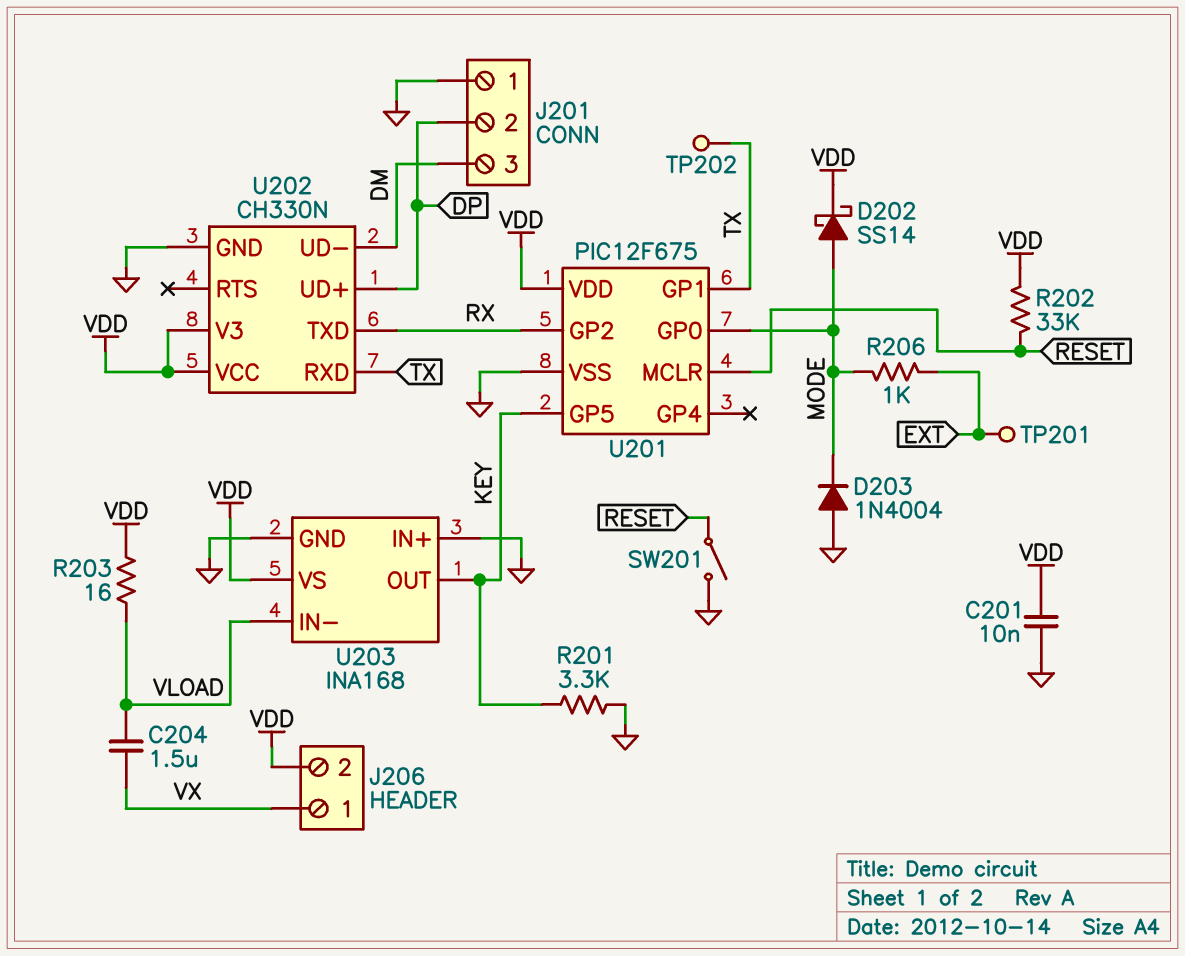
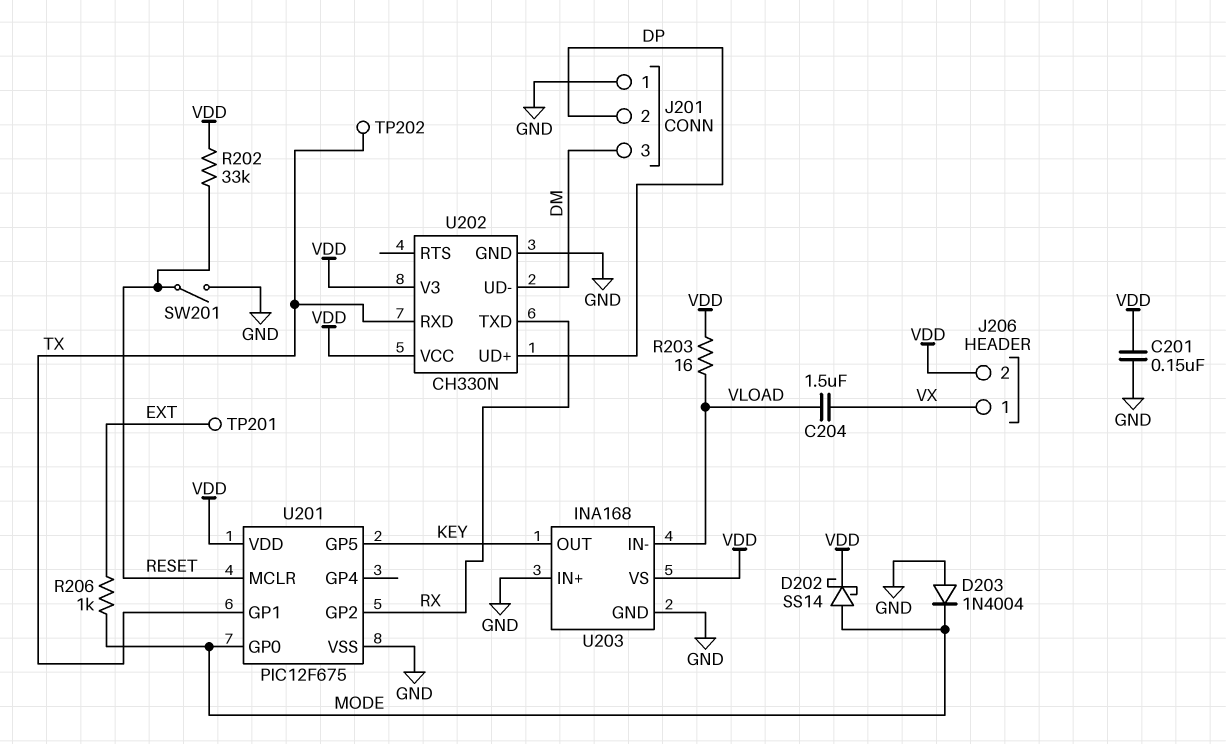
C201: 10nF (GND, VDD) -> 150nF (GND, VDD)
R201: 3.3k (GND, KEY) -> none

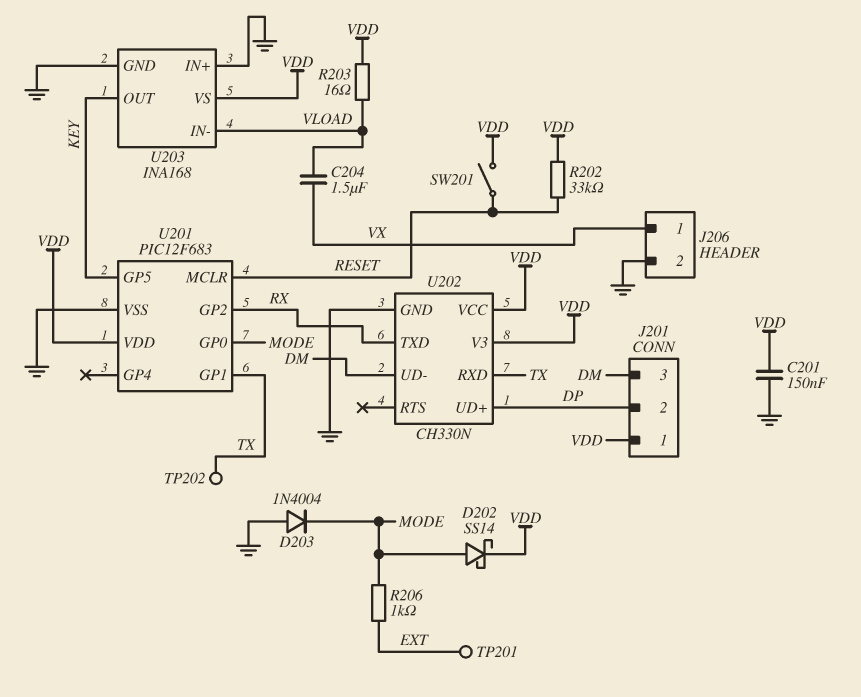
J201 pin 1: GND -> VDD
J206 pin 2: VDD -> GND
SW201: switch (GND, RESET) -> switch (RESET, VDD)
U201: PIC12F675 -> PIC12F683

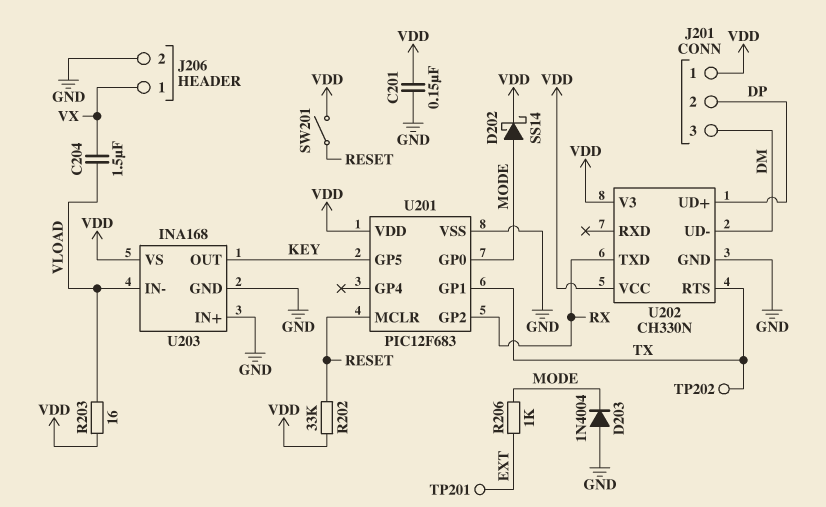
U202 pin RTS: none -> TX
U202 pin RXD: TX -> none

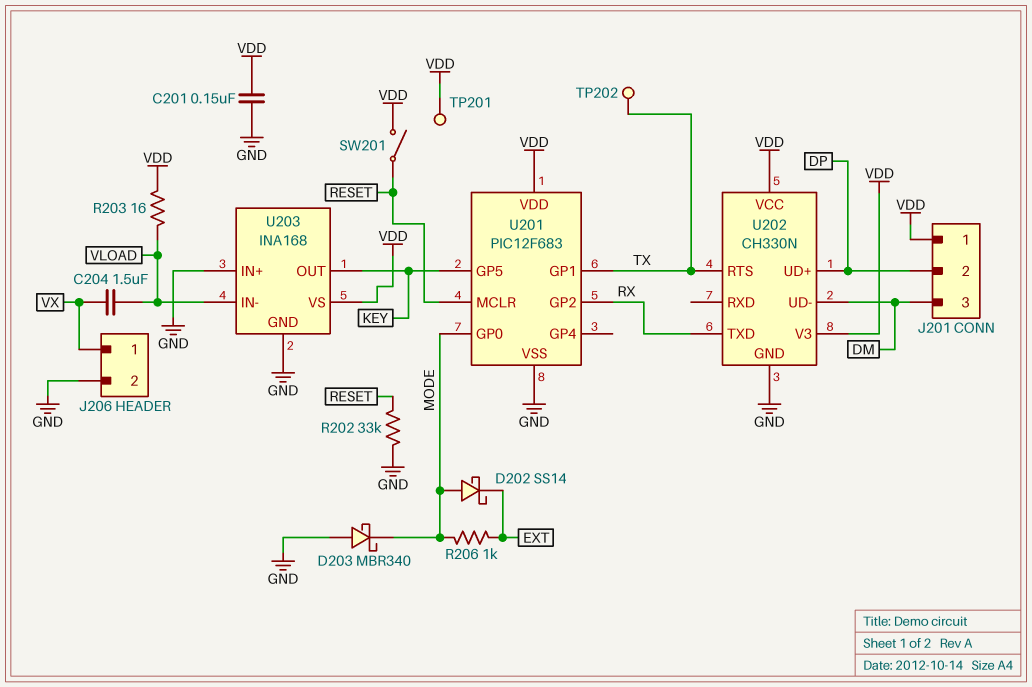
D202: schottky SS14 (A MODE, K VDD) -> schottky SS14 (A MODE, K EXT)
D203: diode 1N4004 (A GND, K MODE) -> schottky MBR340 (A GND, K MODE)
R202: 33k (RESET, VDD) -> 33k (GND, RESET)
TP201: test point (EXT) -> test point (VDD)

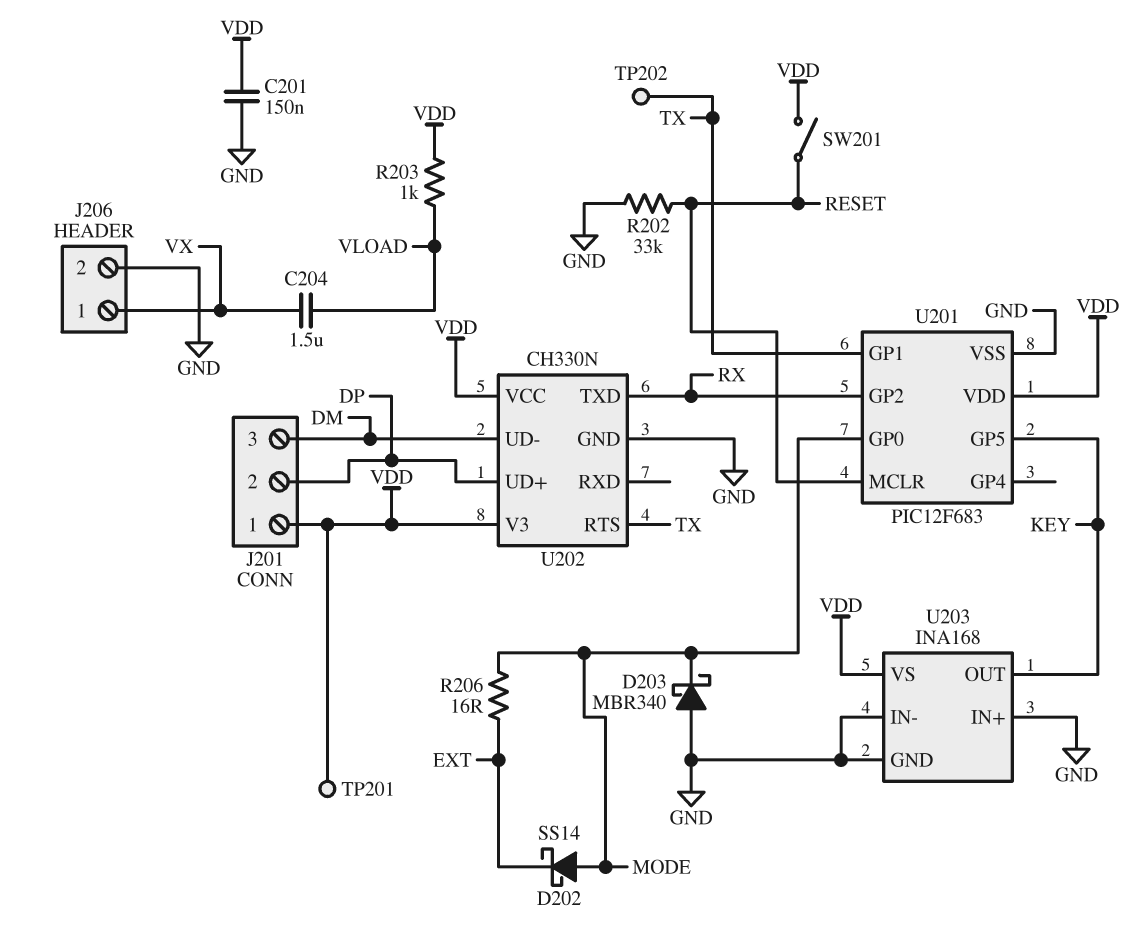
R203: 16 (VDD, VLOAD) -> 1k (VDD, VLOAD)
R206: 1k (EXT, MODE) -> 16 (EXT, MODE)
U203 pin IN-: VLOAD -> GND

